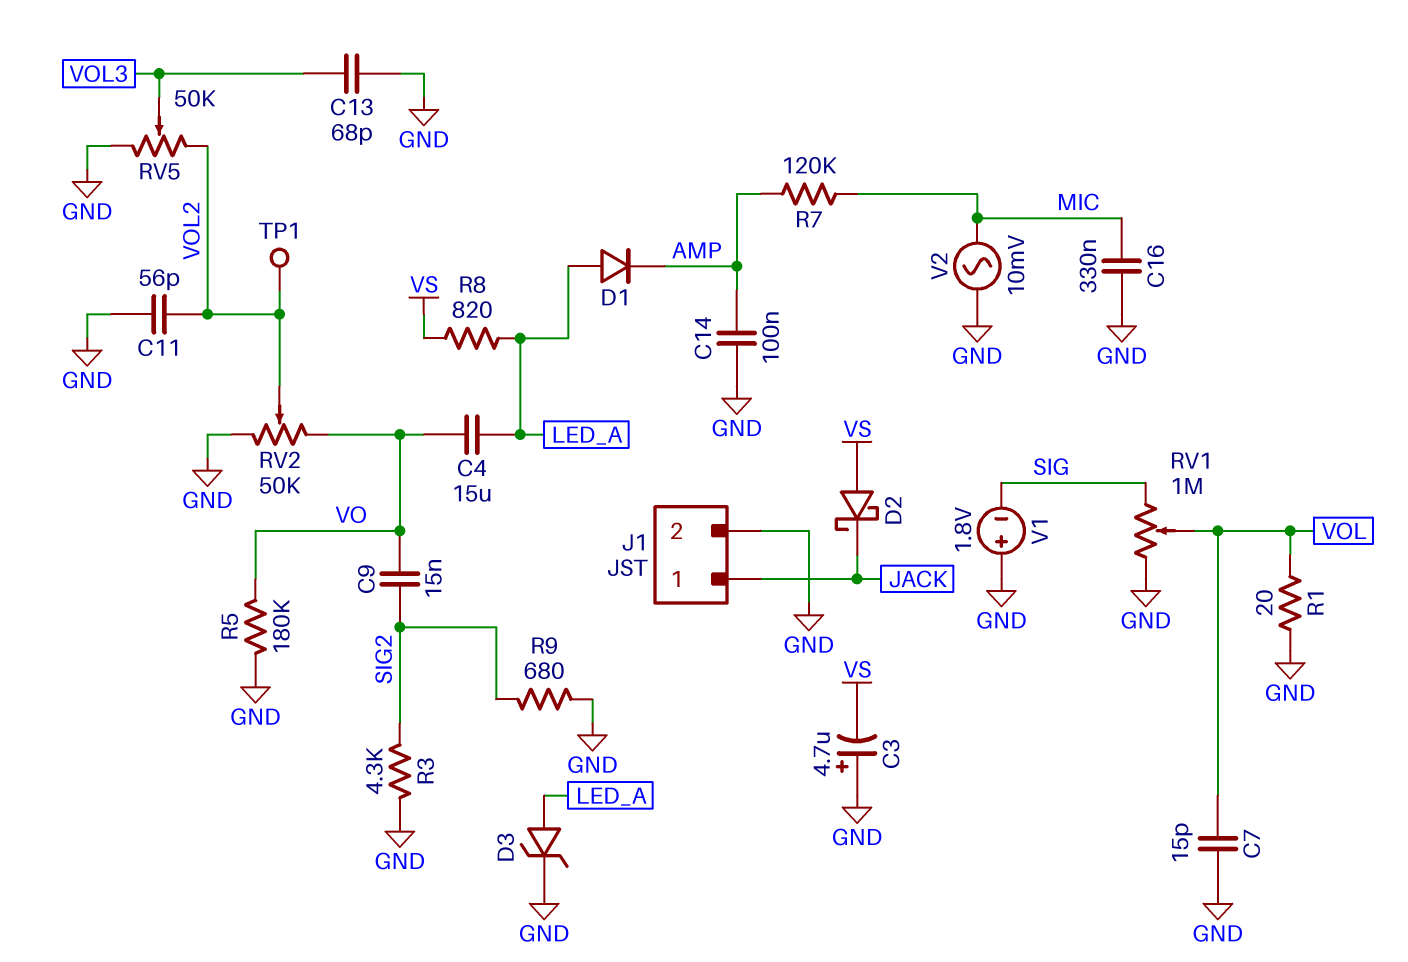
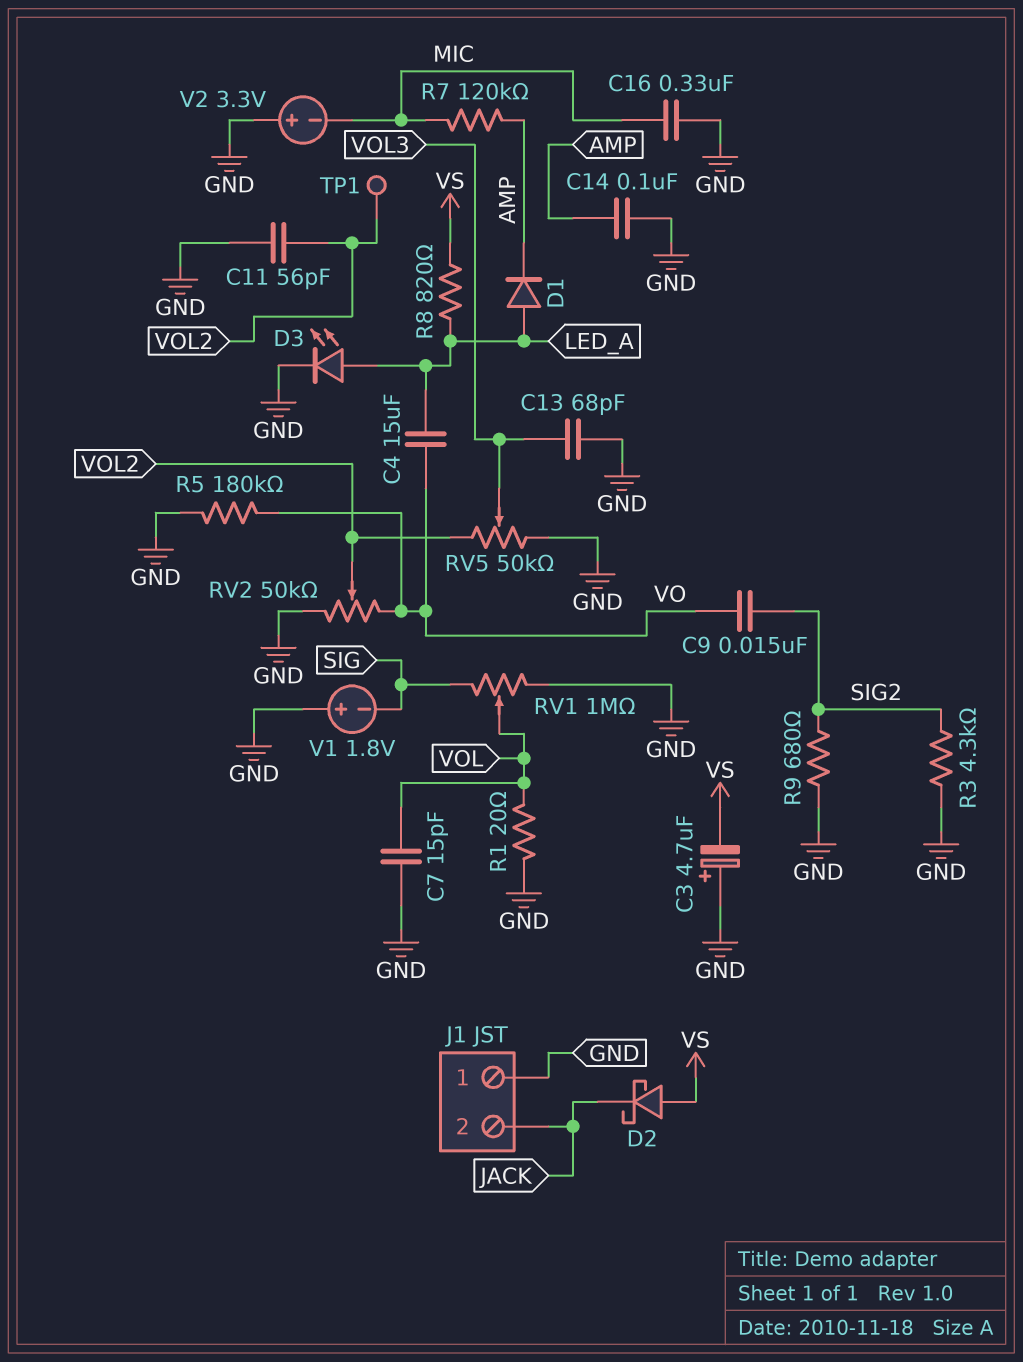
D3: zener (A LED_A, K GND) -> LED (A LED_A, K GND)
J1 pin 1: JACK -> GND
J1 pin 2: GND -> JACK
V2: AC 10mV (GND, MIC) -> 3.3V (plus GND, minus MIC)

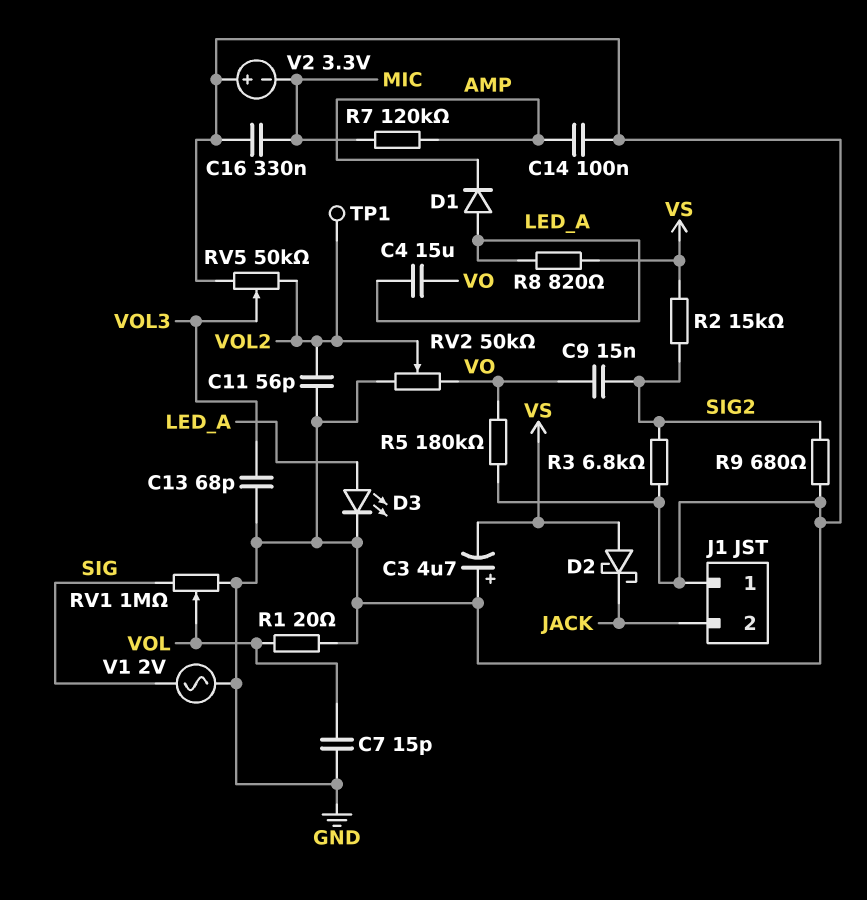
R2: none -> 15k (SIG2, VS)
R3: 4.3k (GND, SIG2) -> 6.8k (GND, SIG2)
V1: 1.8V (plus GND, minus SIG) -> AC 2V (GND, SIG)

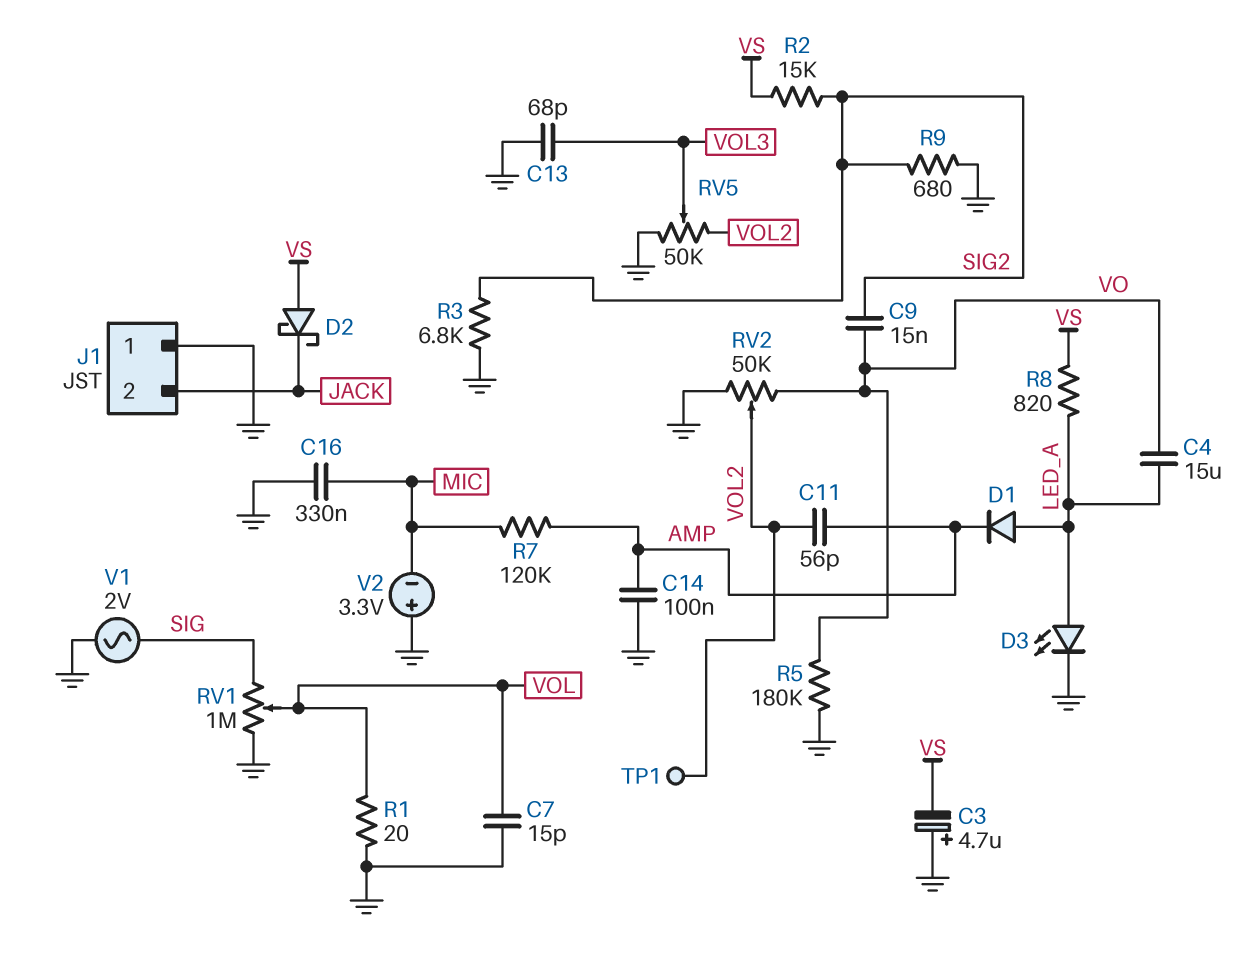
C11: 56pF (GND, VOL2) -> 56pF (AMP, VOL2)

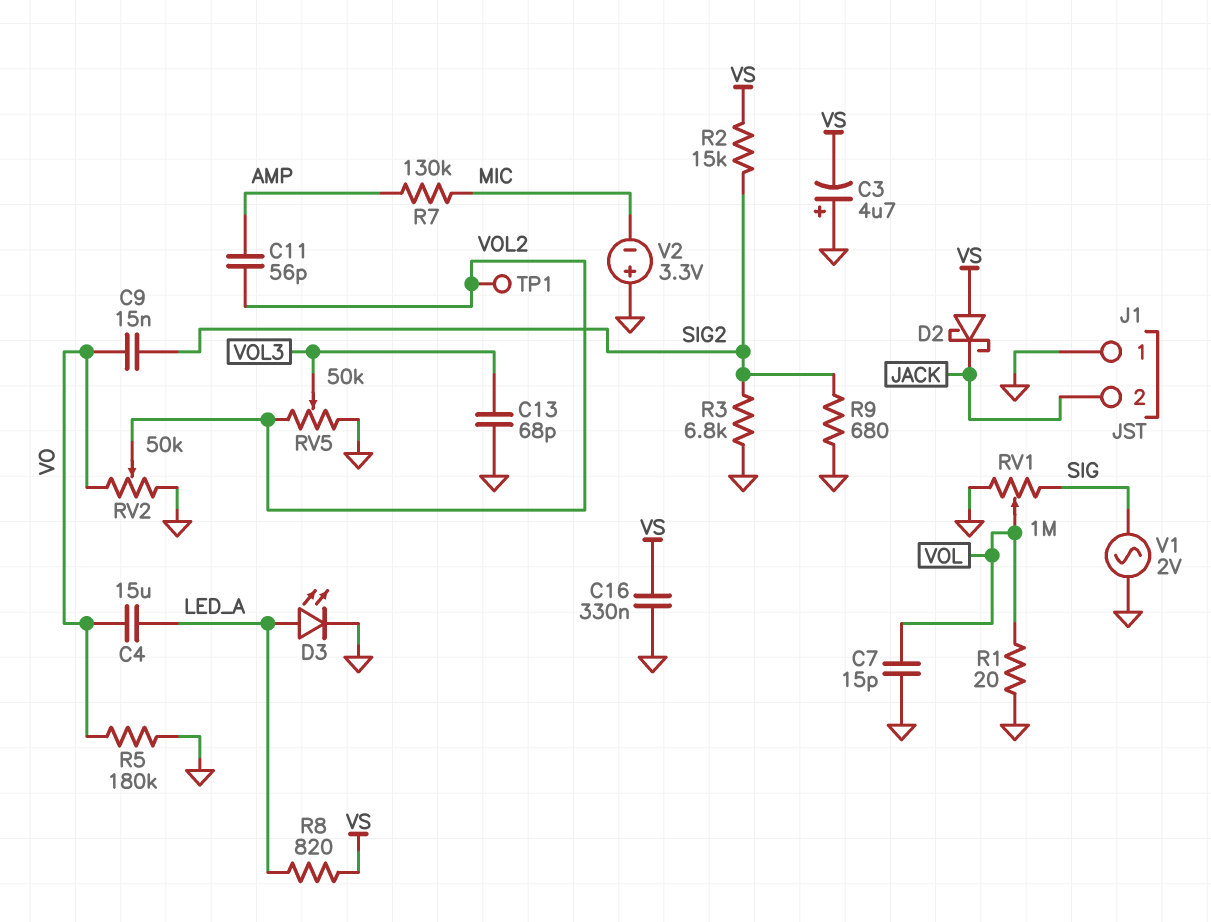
C14: 100nF (AMP, GND) -> none
C16: 330nF (GND, MIC) -> 330nF (GND, VS)
D1: diode (A LED_A, K AMP) -> none
R7: 120k (AMP, MIC) -> 130k (AMP, MIC)

